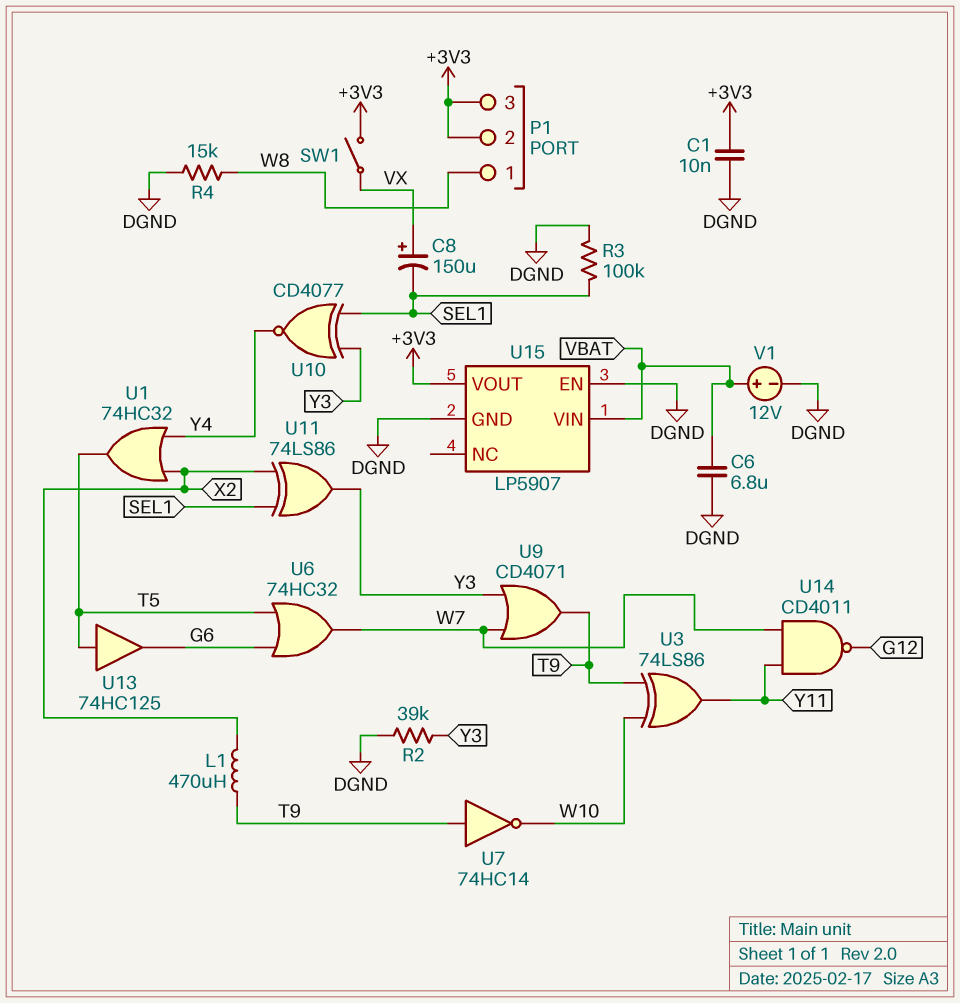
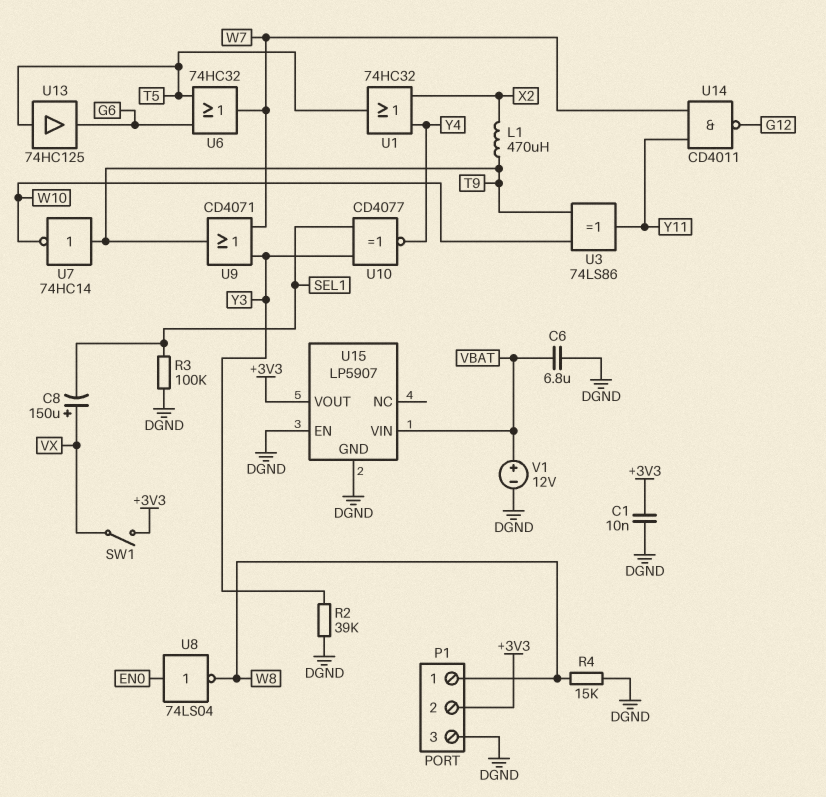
P1 pin 3: +3V3 -> DGND
U8: none -> NOT 74LS04 (in EN0, out W8)
U11: XOR 74LS86 (in SEL1, in X2, out Y3) -> none

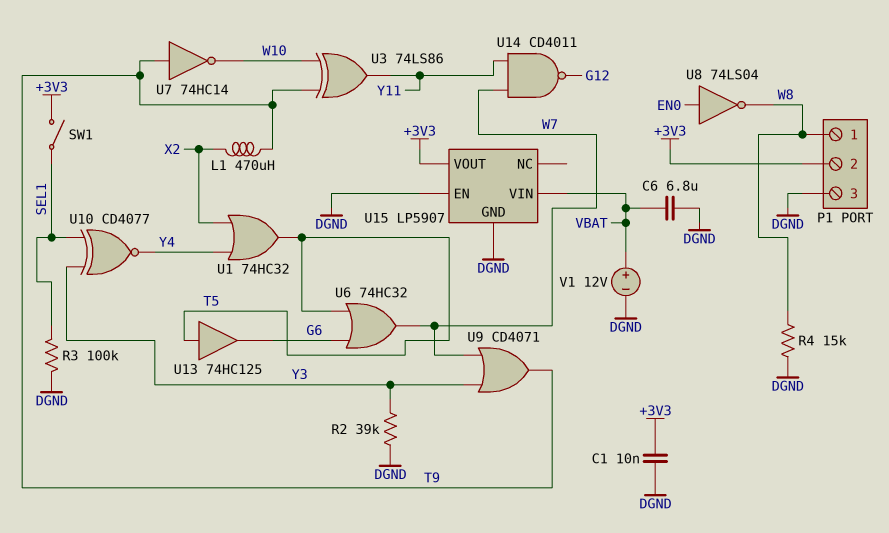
C8: 150uF (plus VX, minus SEL1) -> none
SW1: switch (+3V3, VX) -> switch (+3V3, SEL1)

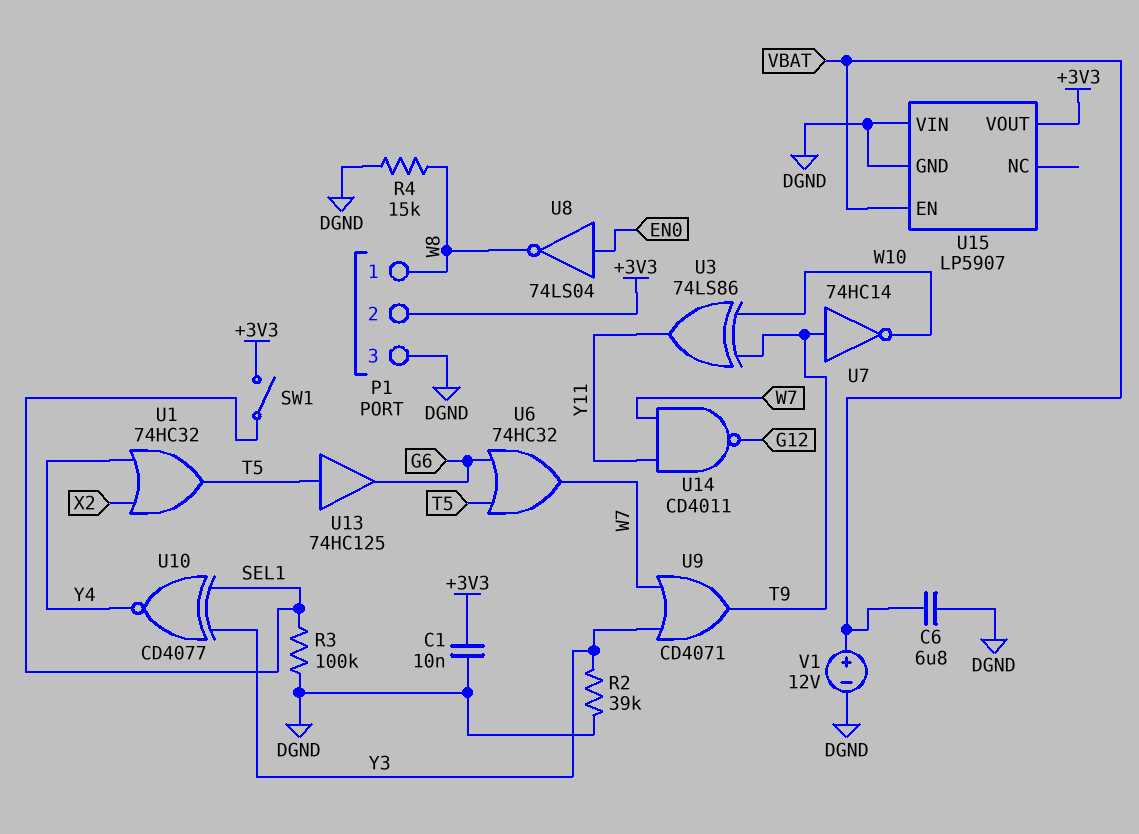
L1: 470uH (T9, X2) -> none
U15 pin EN: DGND -> VBAT
U15 pin VIN: VBAT -> DGND

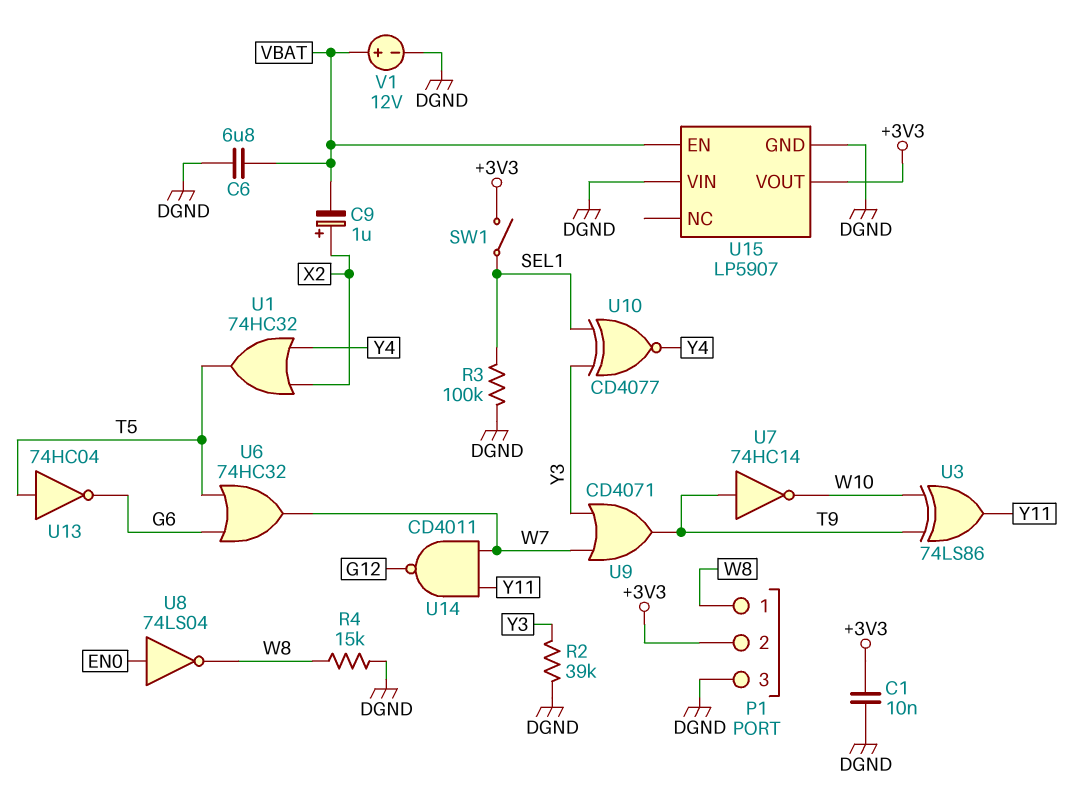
C9: none -> 1uF (plus X2, minus VBAT)
U13: buffer 74HC125 (in T5, out G6) -> NOT 74HC04 (in T5, out G6)

